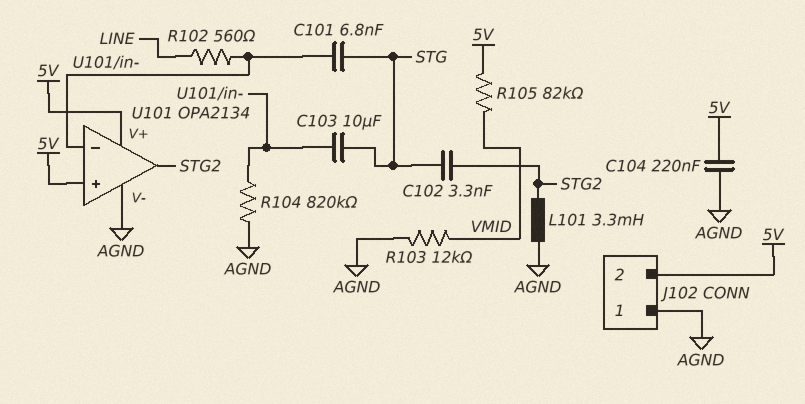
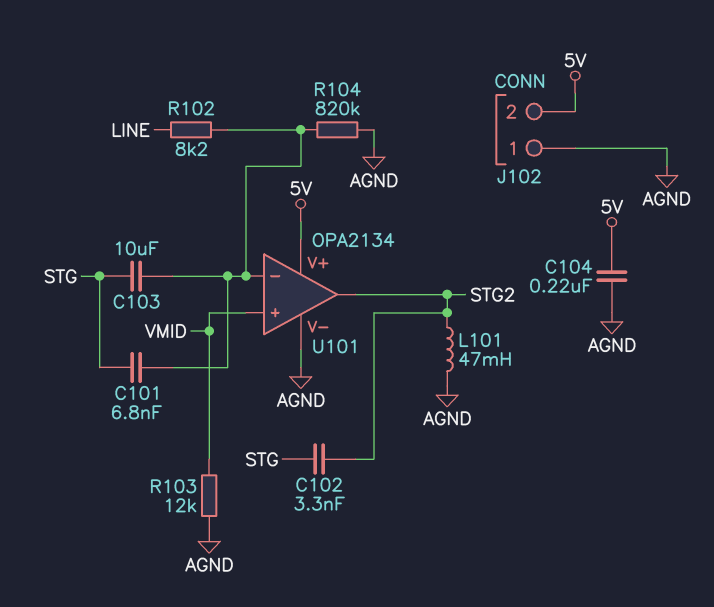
L101: 3.3mH (AGND, STG2) -> 47mH (AGND, STG2)
R102: 560 (LINE, U101/in-) -> 8.2k (LINE, U101/in-)
R105: 82k (5V, VMID) -> none
U101 pin in+: 5V -> VMID

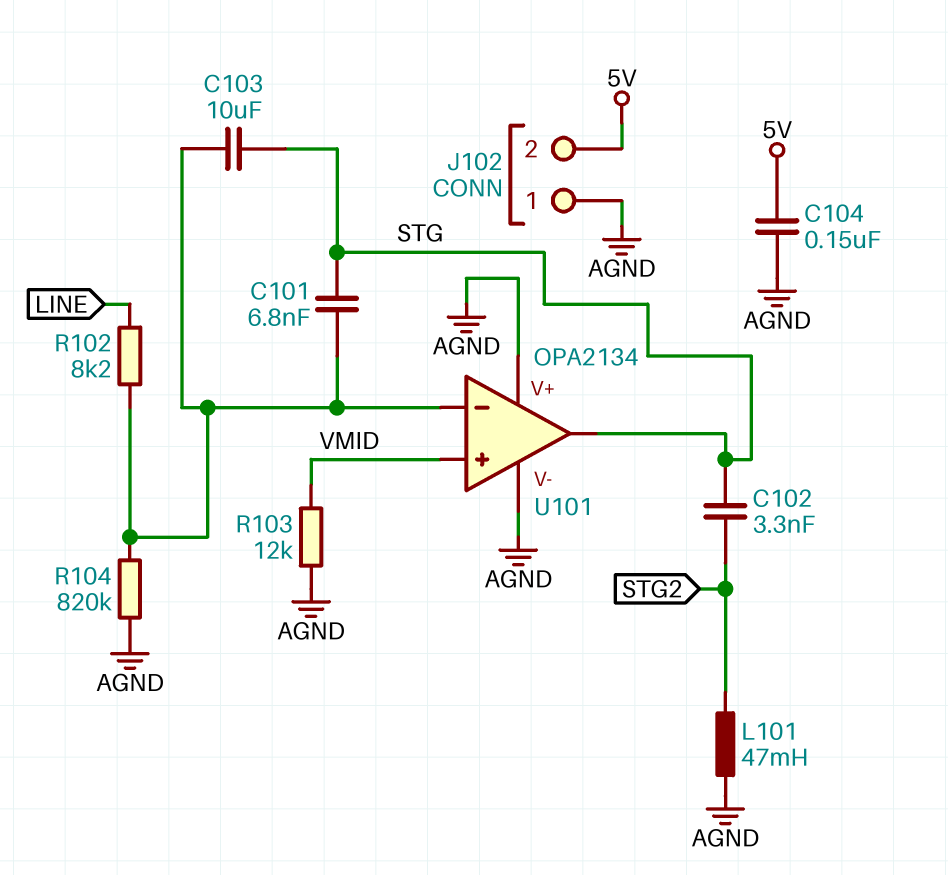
C104: 220nF (5V, AGND) -> 150nF (5V, AGND)
U101 pin V+: 5V -> AGND
U101 pin out: STG2 -> STG

